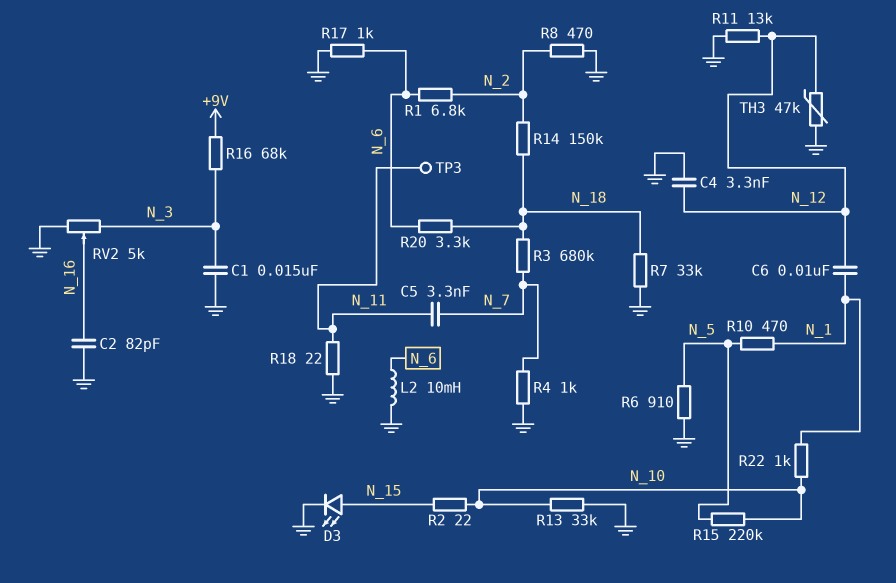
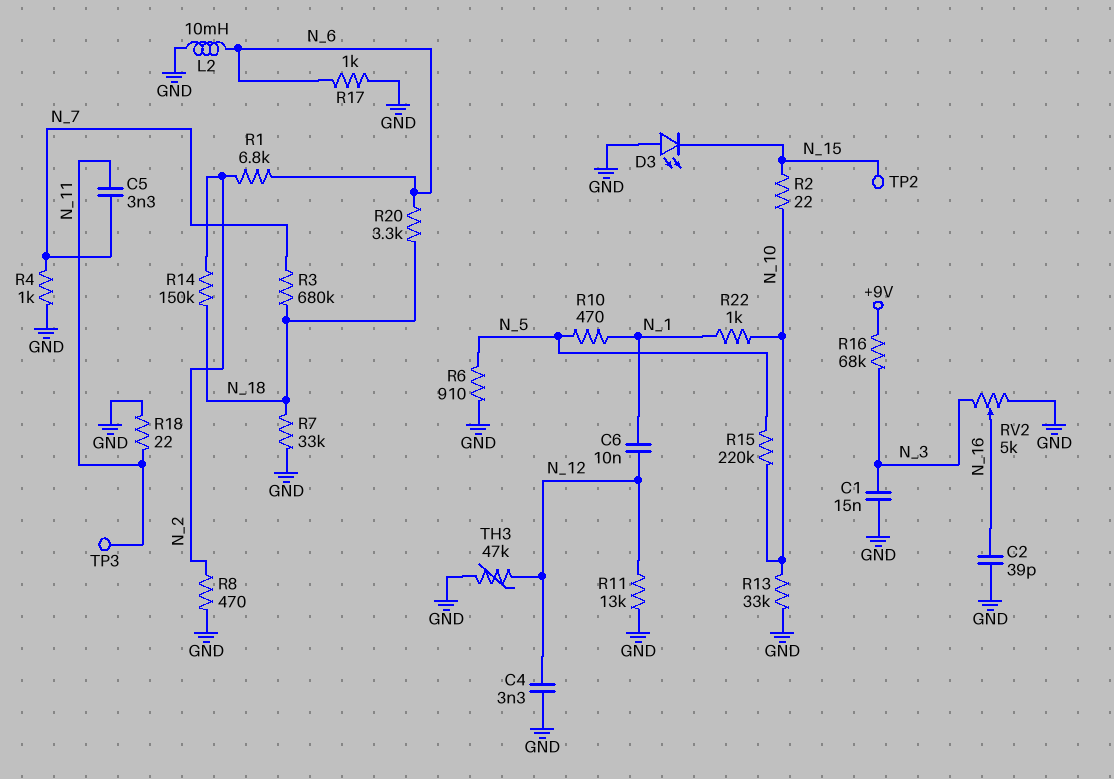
C2: 82pF (GND, N_16) -> 39pF (GND, N_16)
D3: LED (A N_15, K GND) -> LED (A GND, K N_15)
TP2: none -> test point (N_15)

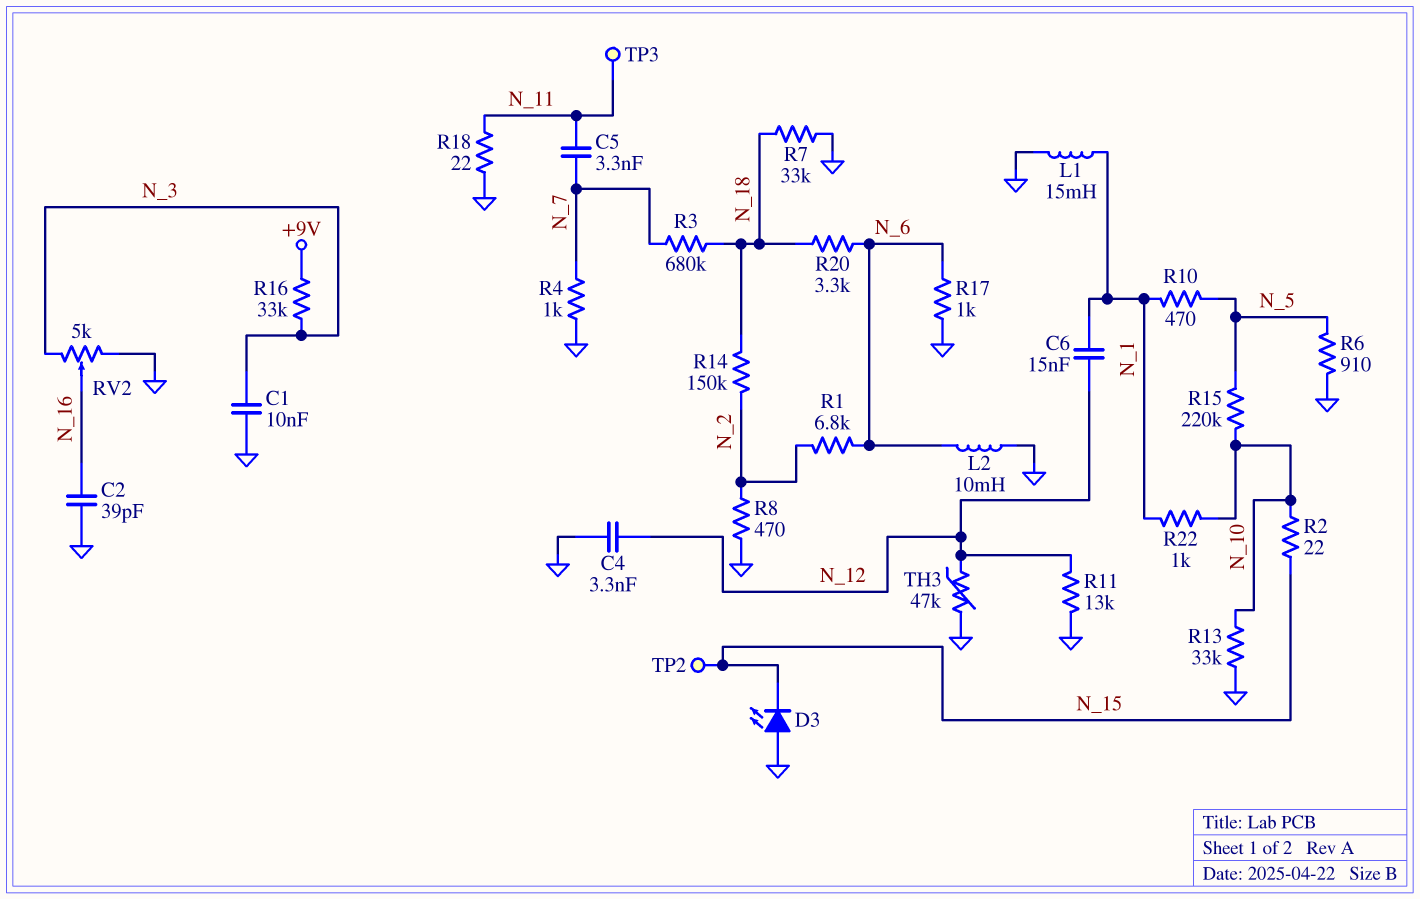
C1: 15nF (GND, N_3) -> 10nF (GND, N_3)
C6: 10nF (N_1, N_12) -> 15nF (N_1, N_12)
L1: none -> 15mH (GND, N_1)
R16: 68k (+9V, N_3) -> 33k (+9V, N_3)

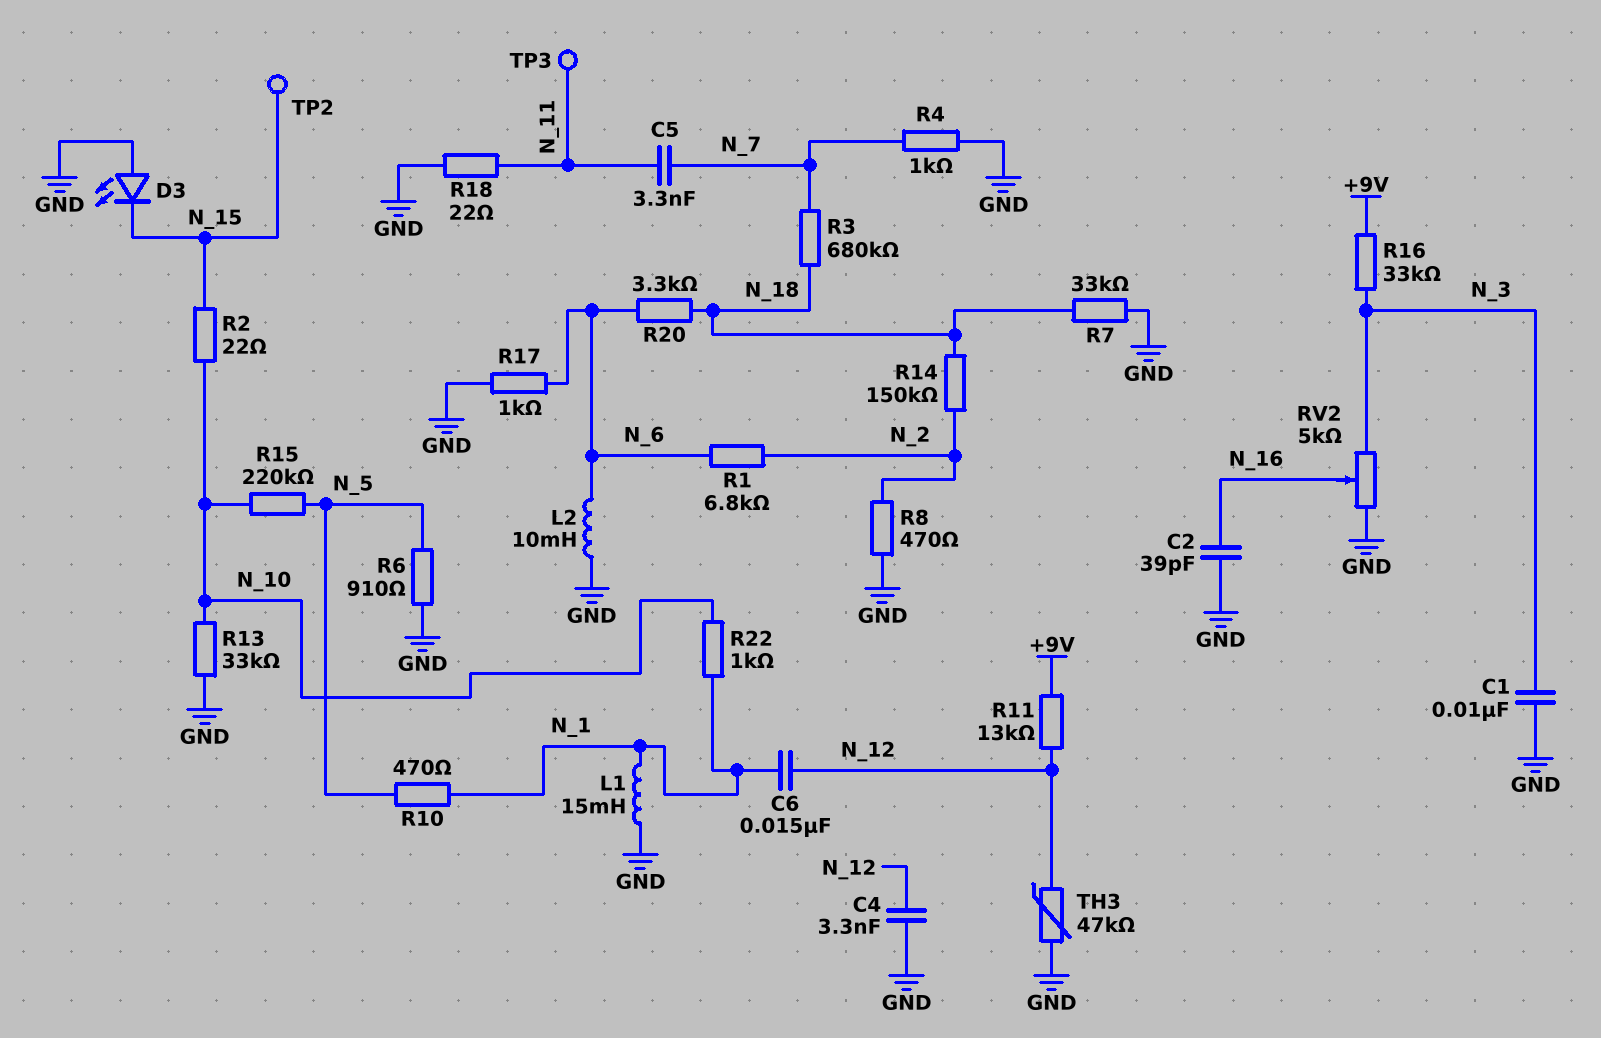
R11: 13k (GND, N_12) -> 13k (+9V, N_12)

